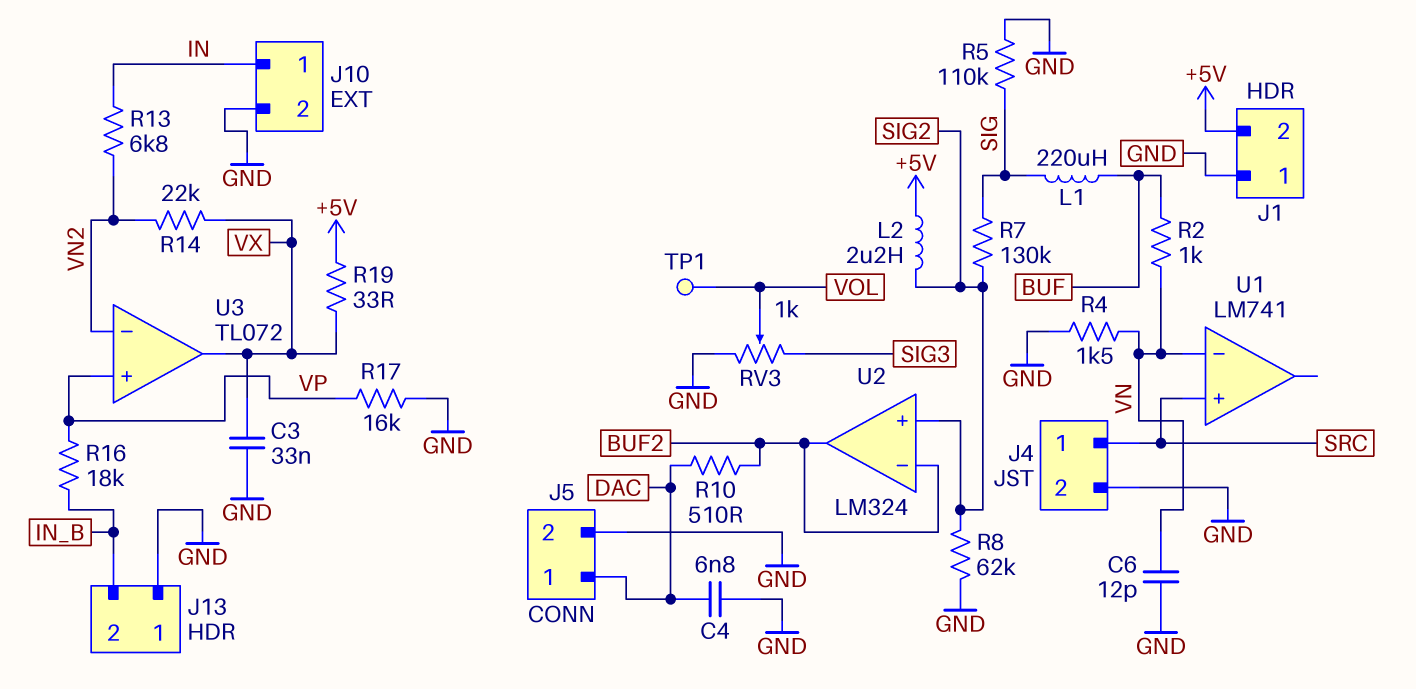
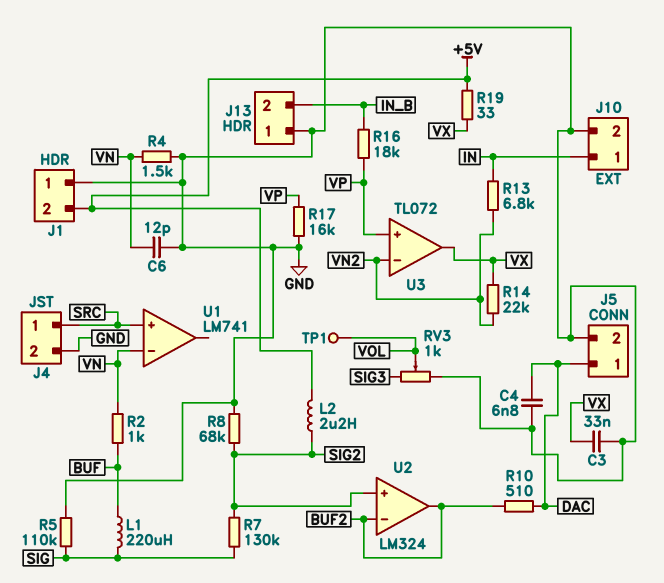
R8: 62k (GND, SIG2) -> 68k (GND, SIG2)

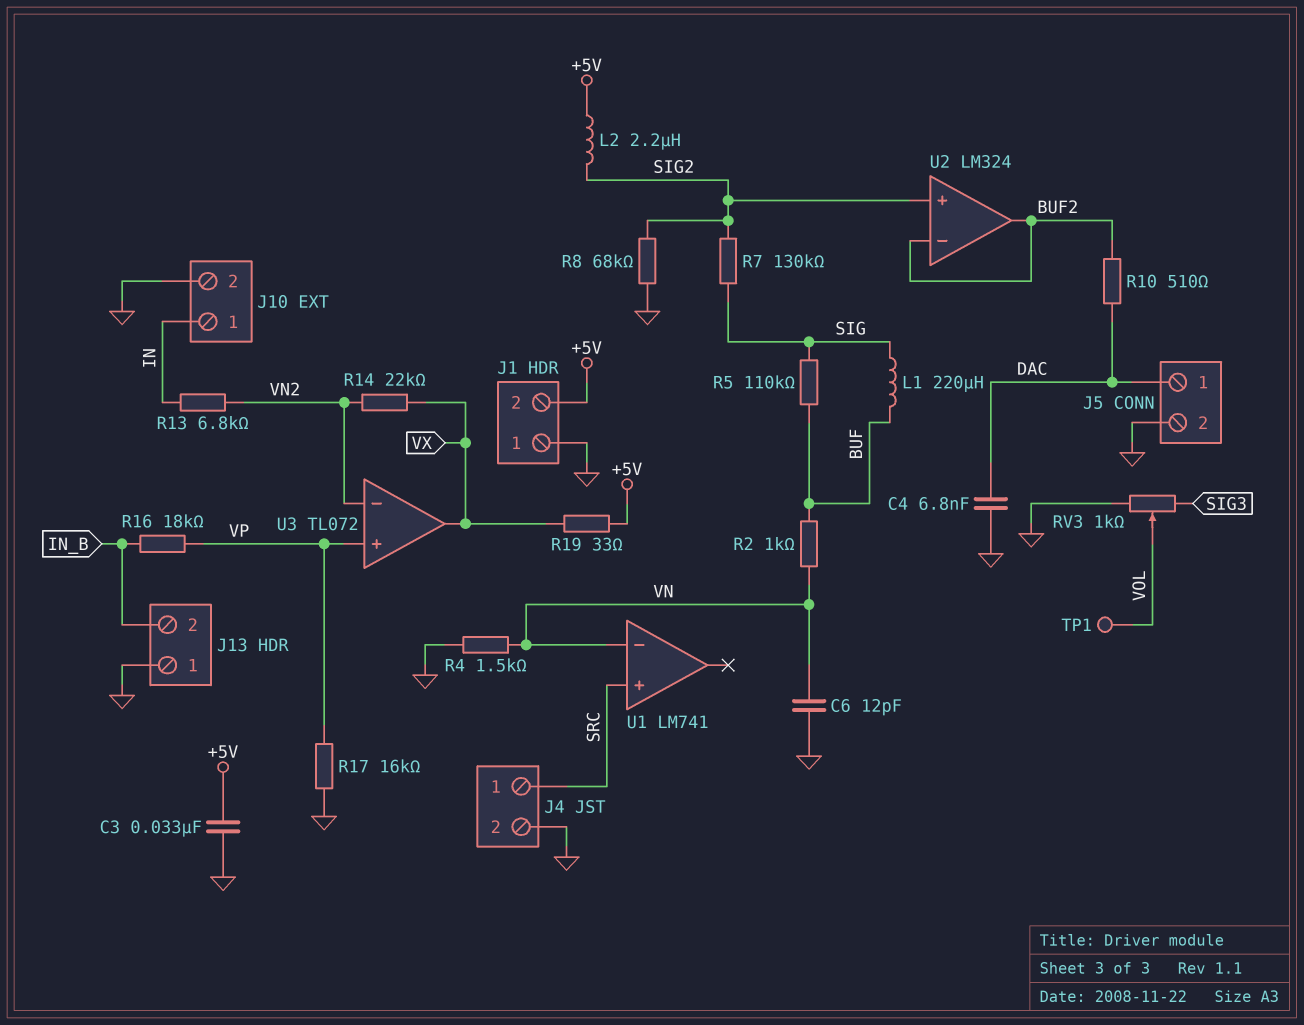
C3: 33nF (GND, VX) -> 33nF (+5V, GND)
R5: 110k (GND, SIG) -> 110k (BUF, SIG)

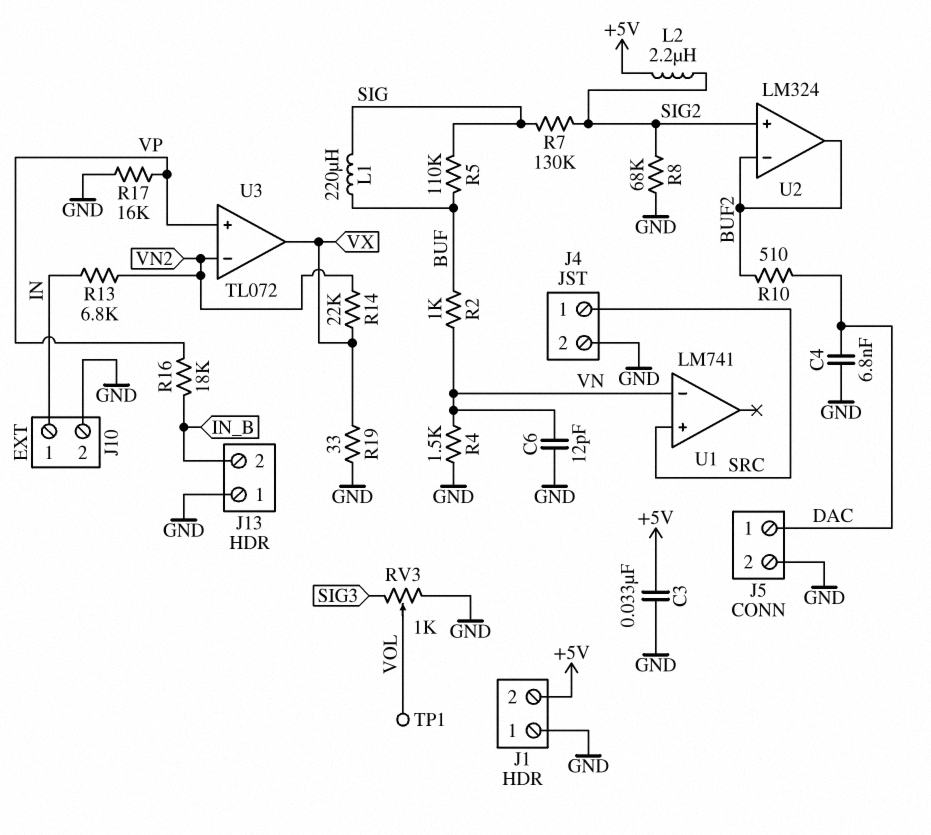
R19: 33 (+5V, VX) -> 33 (GND, VX)

